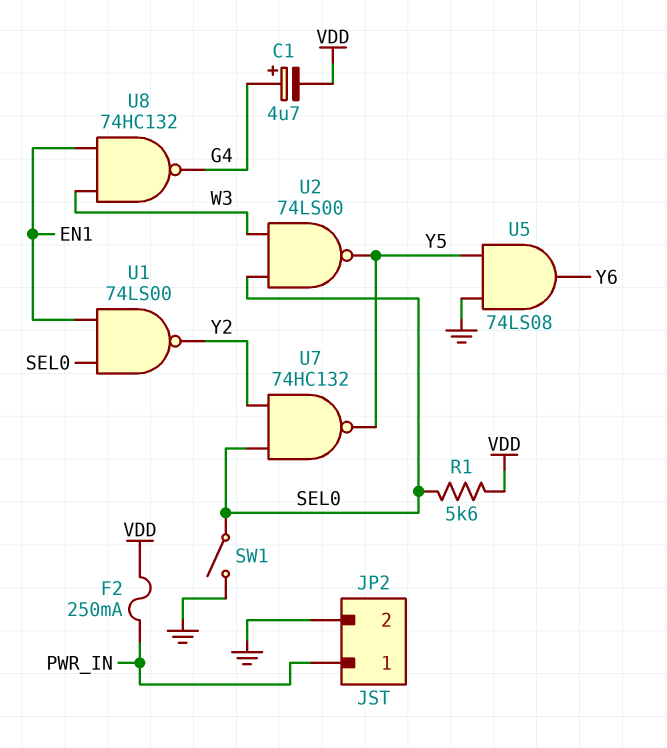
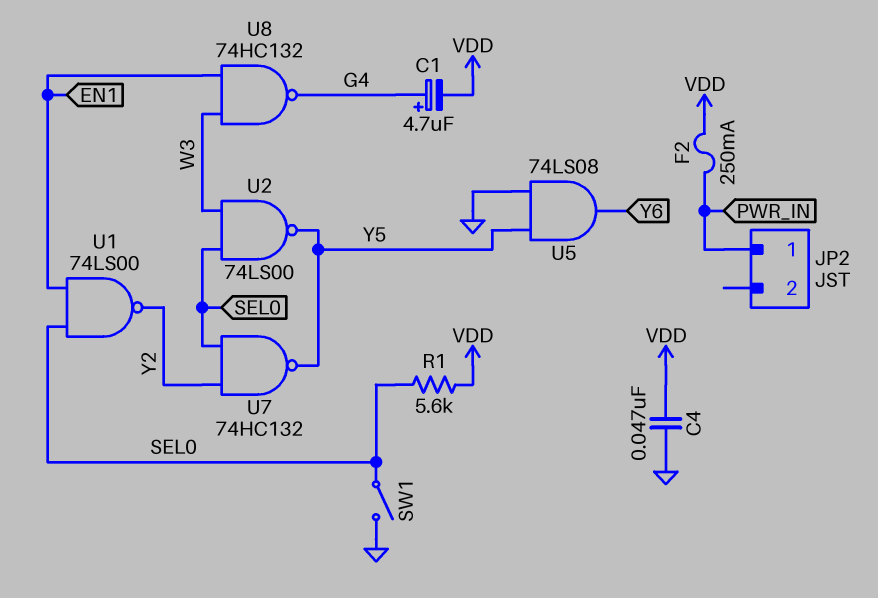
C4: none -> 47nF (GND, VDD)
JP2 pin 2: GND -> none

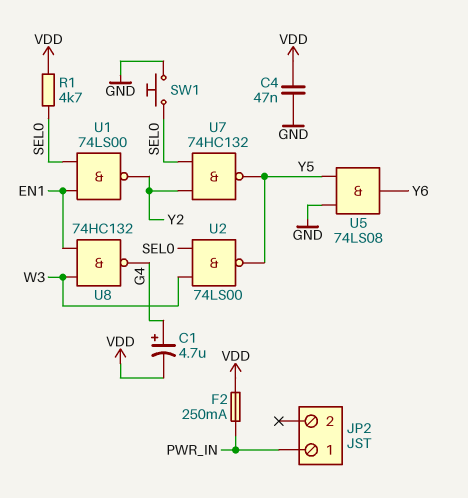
R1: 5.6k (SEL0, VDD) -> 4.7k (SEL0, VDD)
SW1: switch (GND, SEL0) -> button (GND, SEL0)

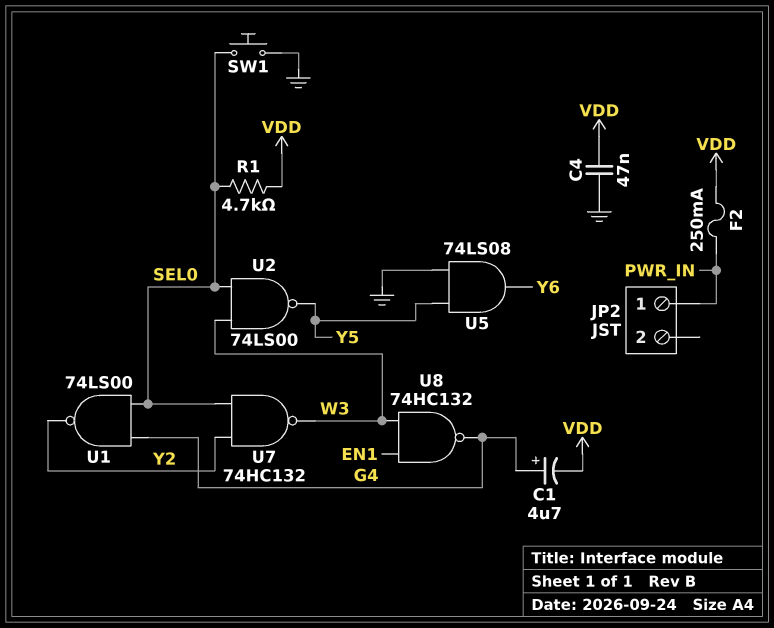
U1: NAND 74LS00 (in EN1, in SEL0, out Y2) -> NAND 74LS00 (in G4, in SEL0, out Y2)
U7: NAND 74HC132 (in SEL0, in Y2, out Y5) -> NAND 74HC132 (in SEL0, in Y2, out W3)

